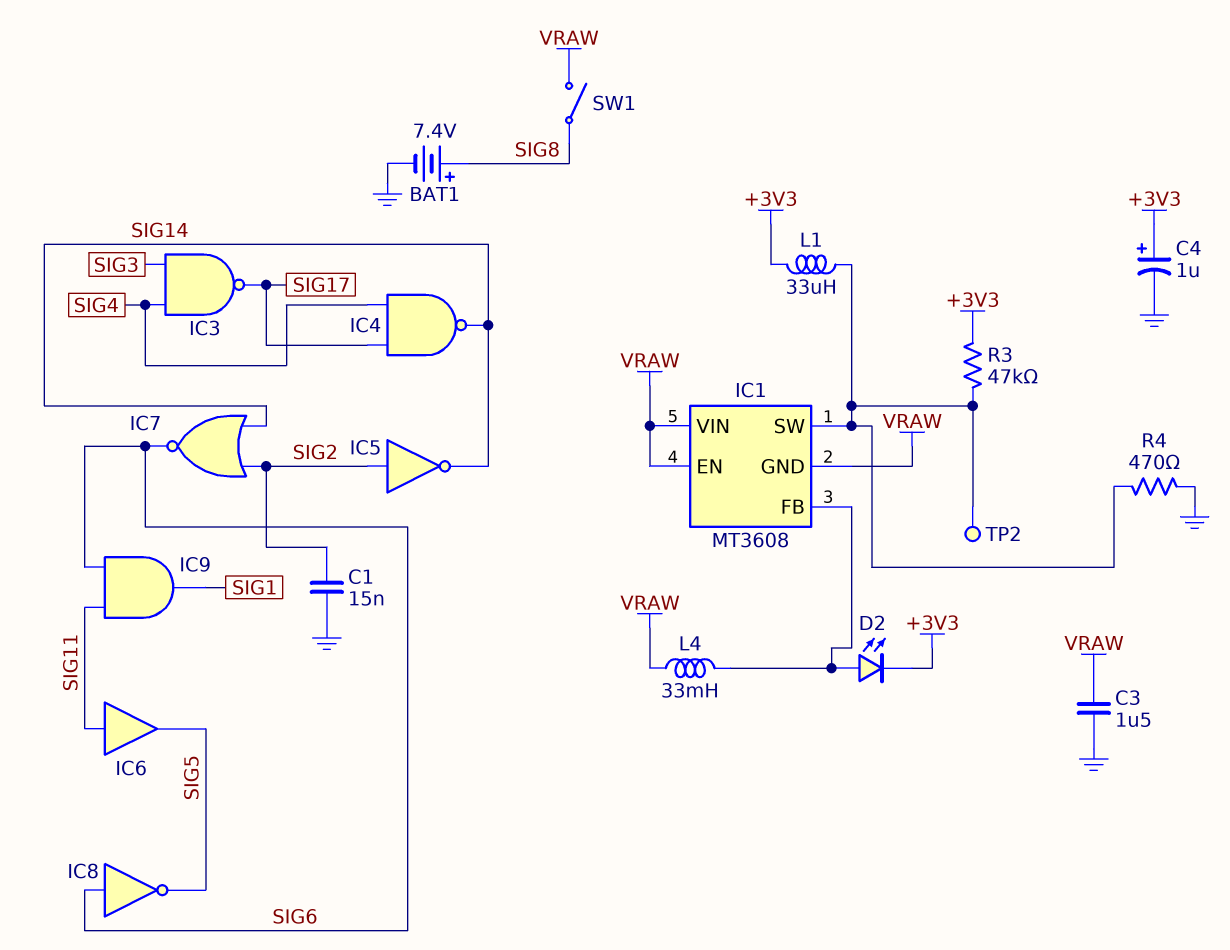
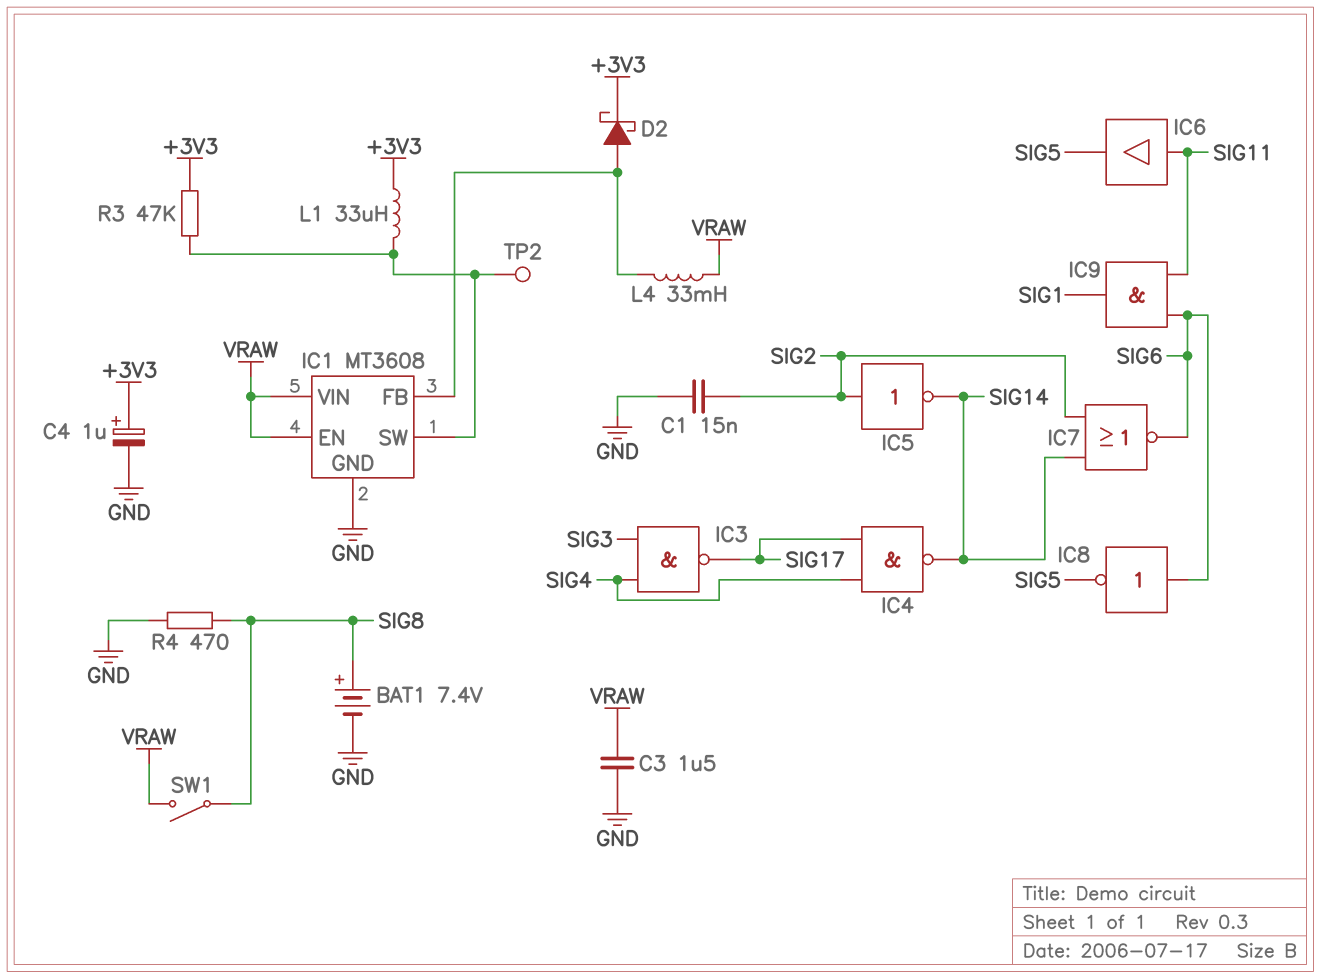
D2: LED (A IC1/FB, K +3V3) -> schottky (A IC1/FB, K +3V3)
IC1 pin GND: VRAW -> GND
R4: 470 (GND, IC1/SW) -> 470 (GND, SIG8)

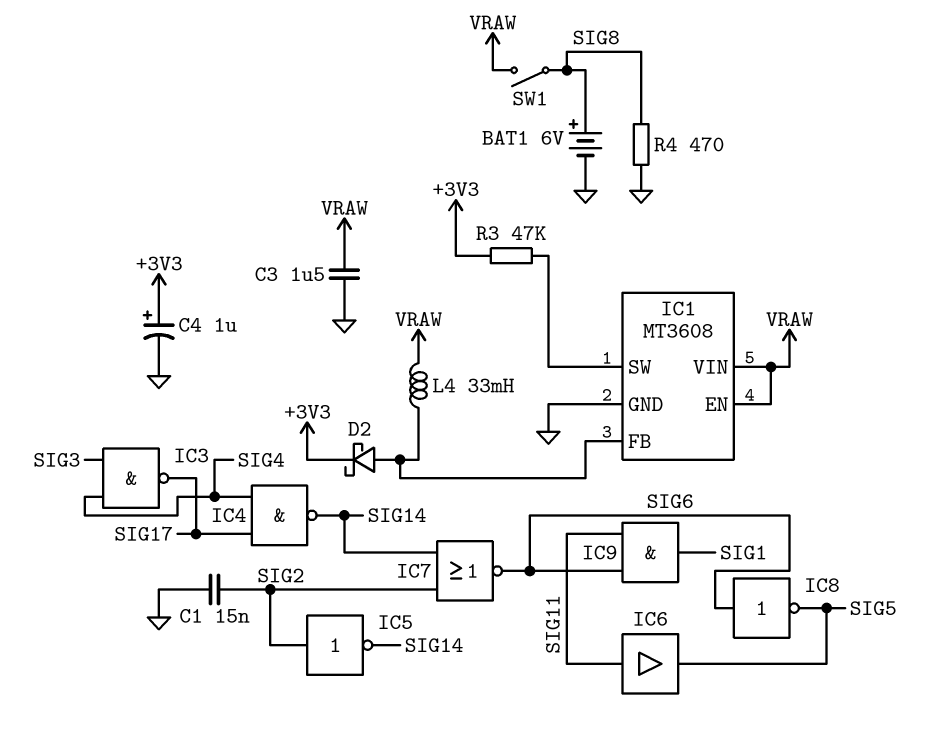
BAT1: 7.4V (plus SIG8, minus GND) -> 6V (plus SIG8, minus GND)
L1: 33uH (+3V3, IC1/SW) -> none
TP2: test point (IC1/SW) -> none

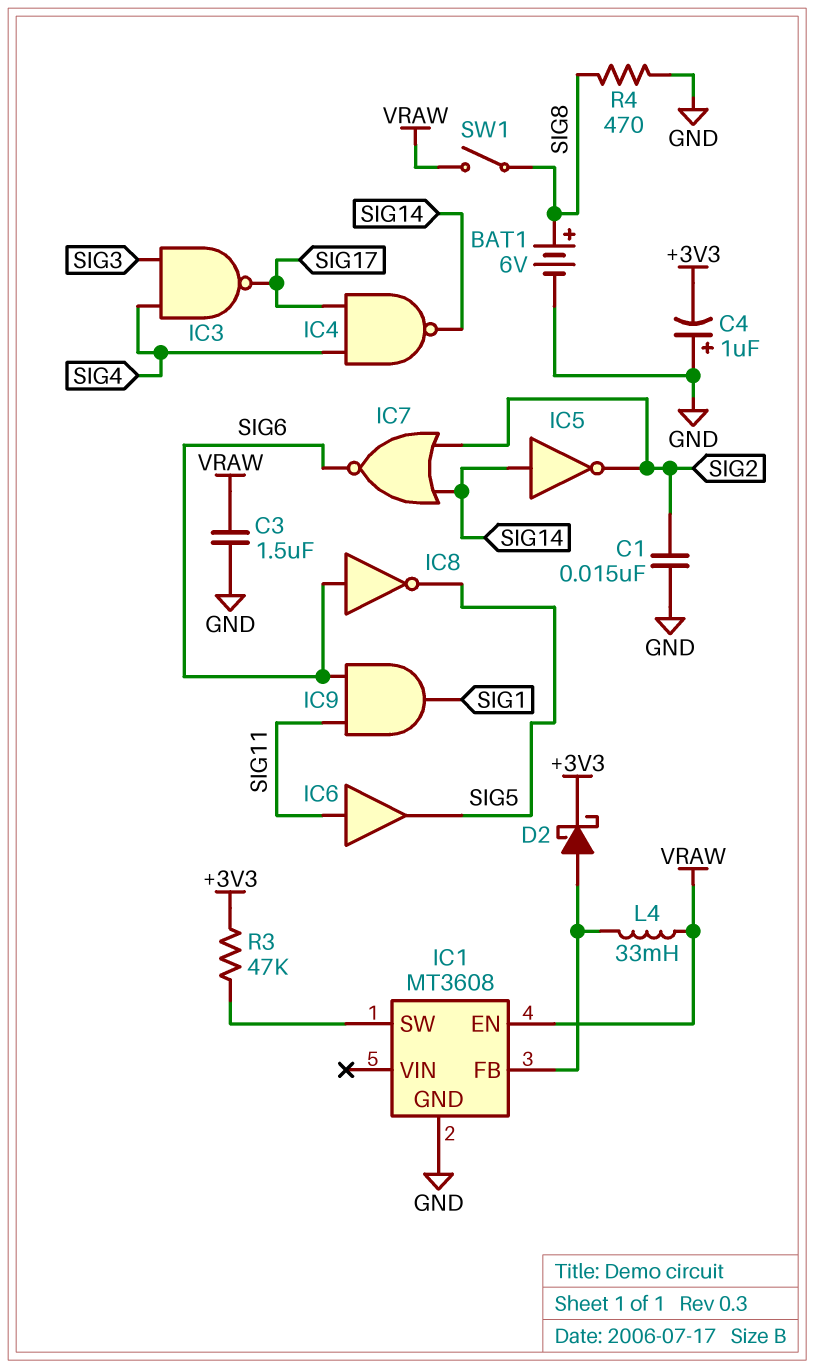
C4: 1uF (plus +3V3, minus GND) -> 1uF (plus GND, minus +3V3)
IC1 pin VIN: VRAW -> none
IC5: NOT (in SIG2, out SIG14) -> NOT (in SIG14, out SIG2)

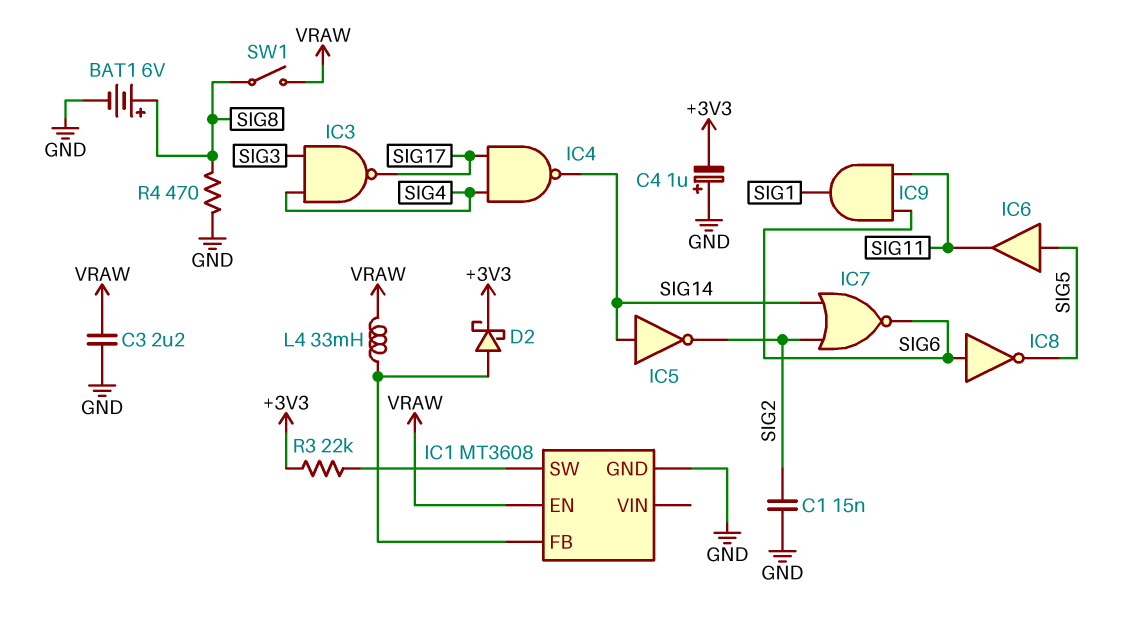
C3: 1.5uF (GND, VRAW) -> 2.2uF (GND, VRAW)
IC6: buffer (in SIG11, out SIG5) -> buffer (in SIG5, out SIG11)
R3: 47k (+3V3, IC1/SW) -> 22k (+3V3, IC1/SW)

